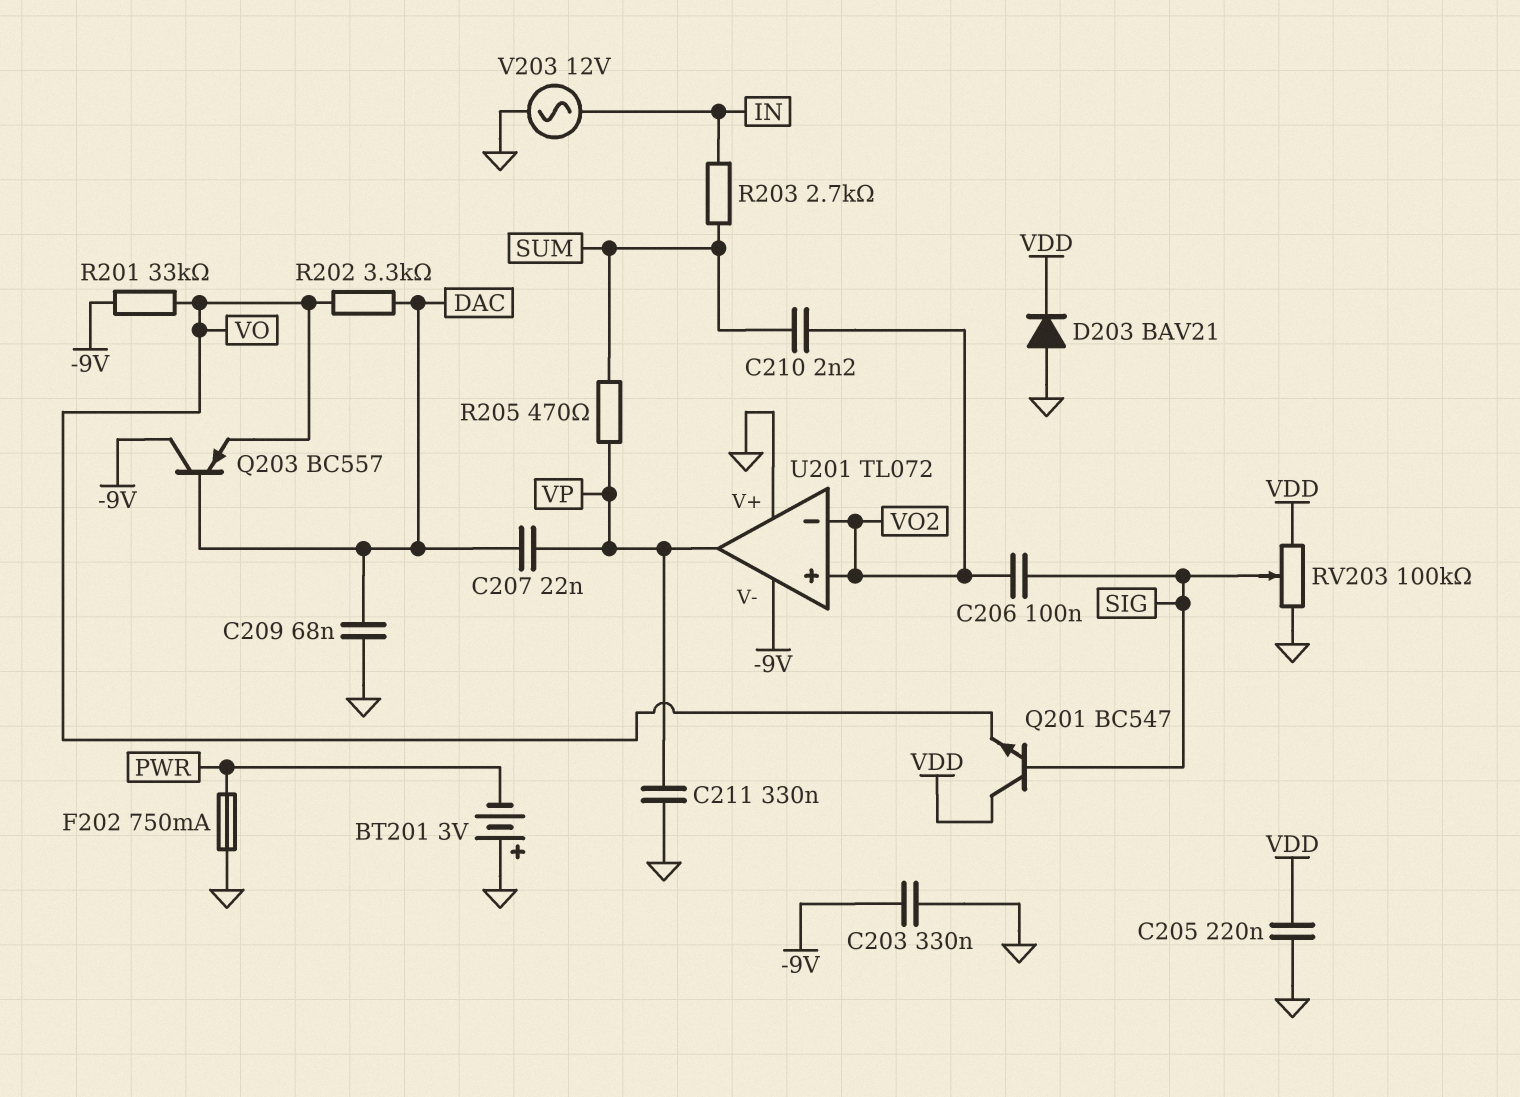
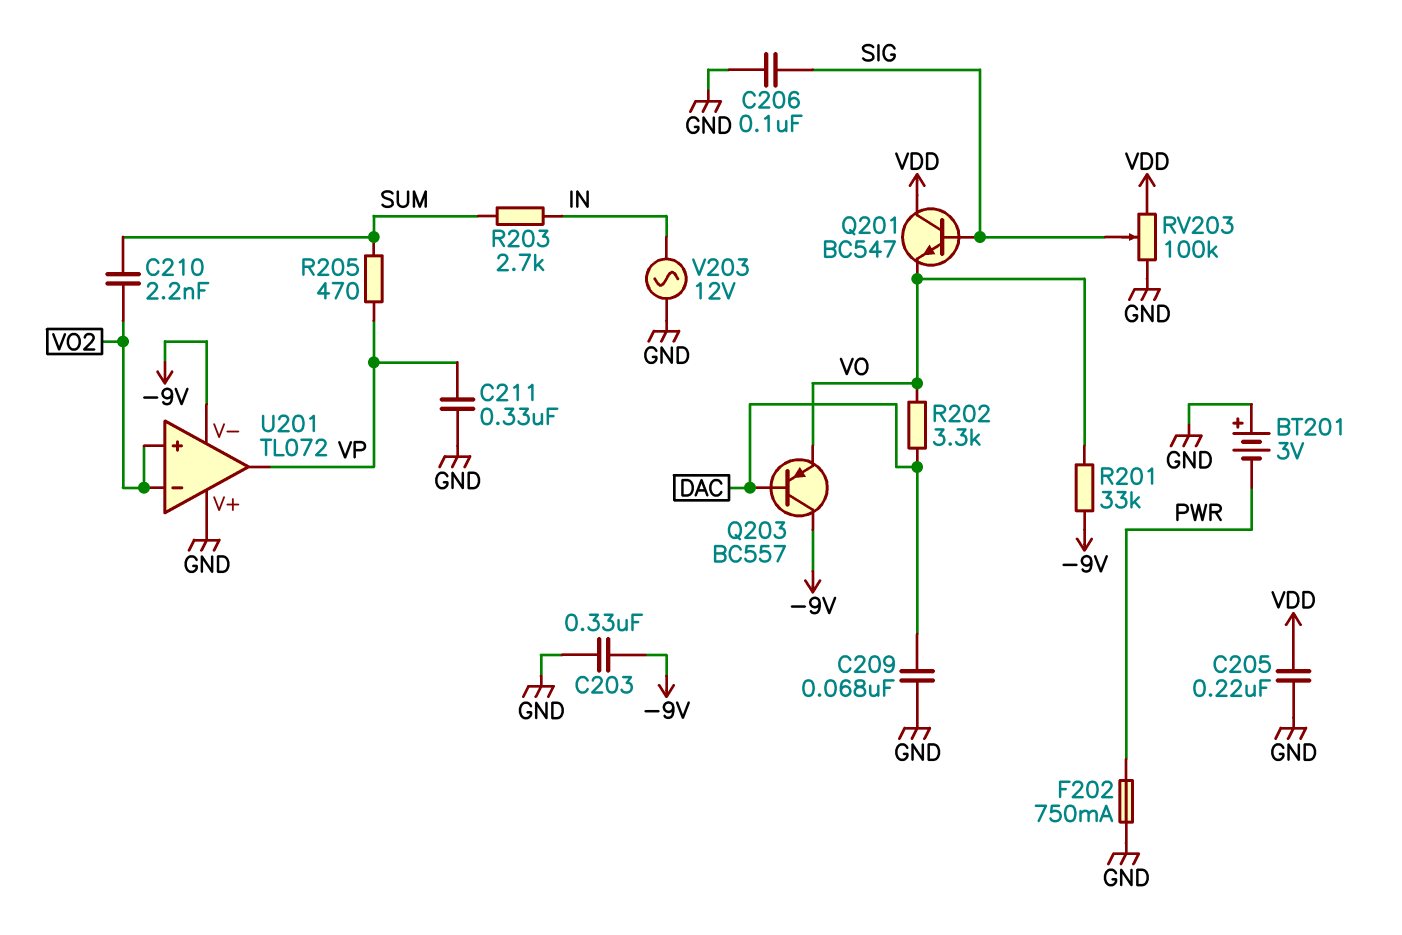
C206: 100nF (SIG, VO2) -> 100nF (GND, SIG)
C207: 22nF (DAC, VP) -> none
D203: diode BAV21 (A GND, K VDD) -> none

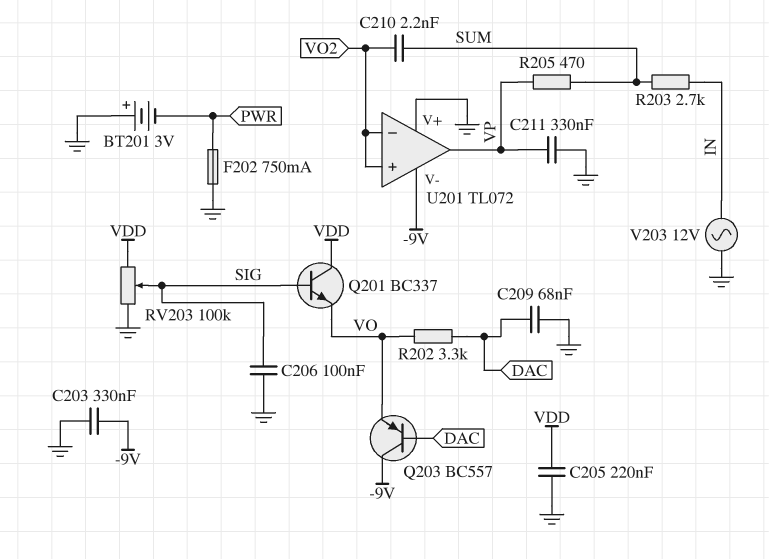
Q201: NPN BC547 (B SIG, C VDD, E VO) -> NPN BC337 (B SIG, C VDD, E VO)
R201: 33k (-9V, VO) -> none

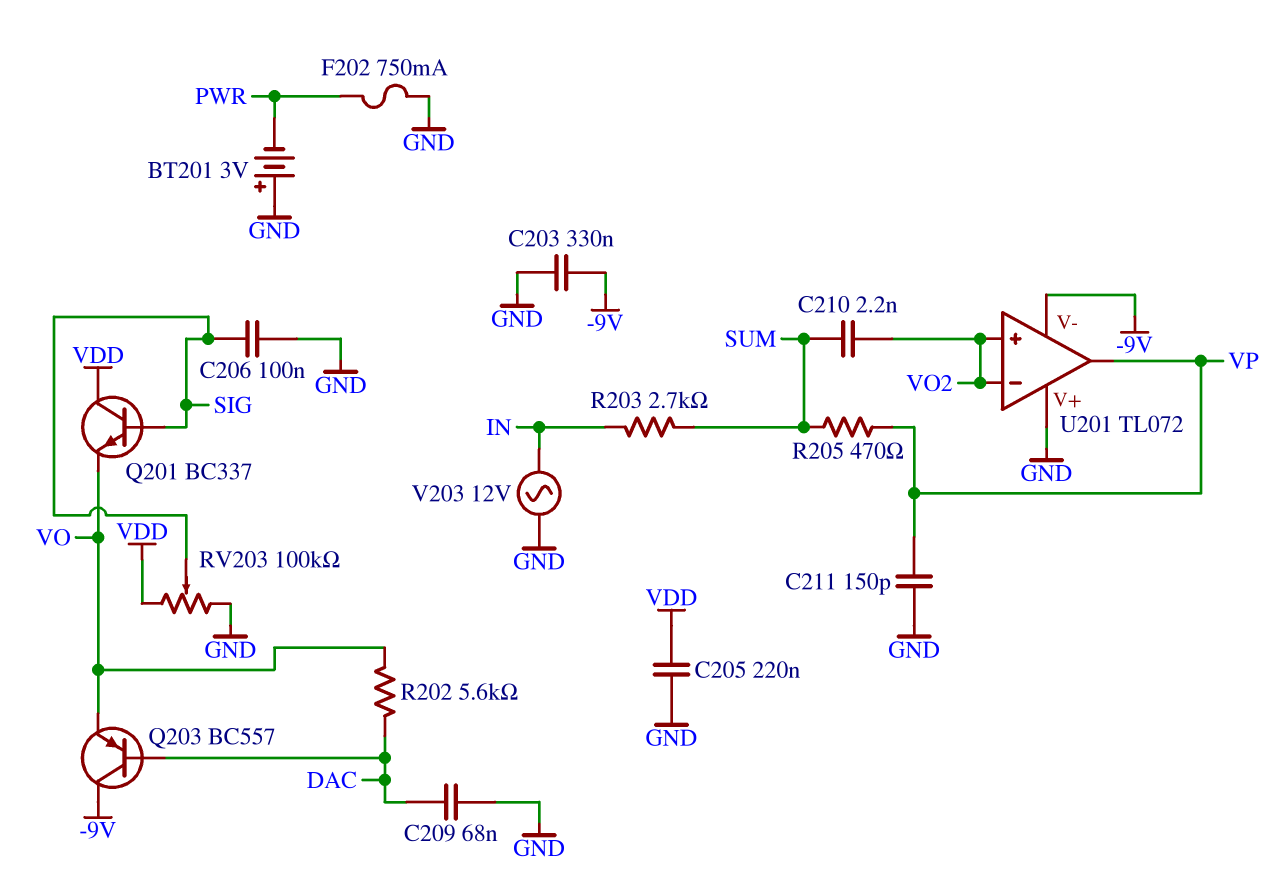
C211: 330nF (GND, VP) -> 150pF (GND, VP)
R202: 3.3k (DAC, VO) -> 5.6k (DAC, VO)

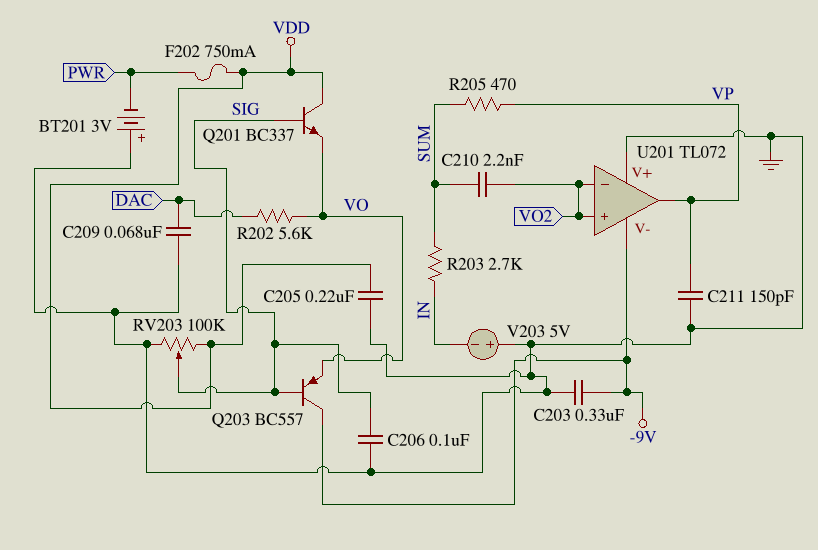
F202: 750mA (GND, PWR) -> 750mA (PWR, VDD)
Q203: PNP BC557 (B DAC, C -9V, E VO) -> PNP BC557 (B SIG, C -9V, E VO)
V203: AC 12V (GND, IN) -> 5V (plus GND, minus IN)

